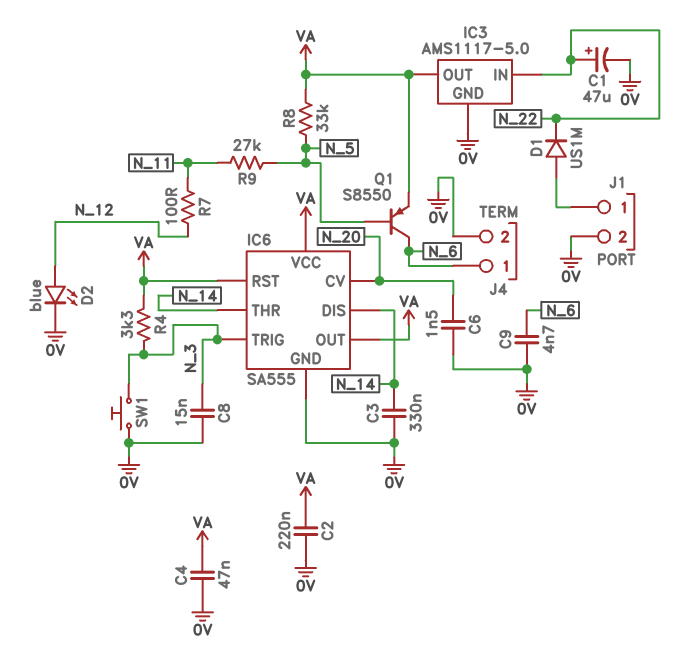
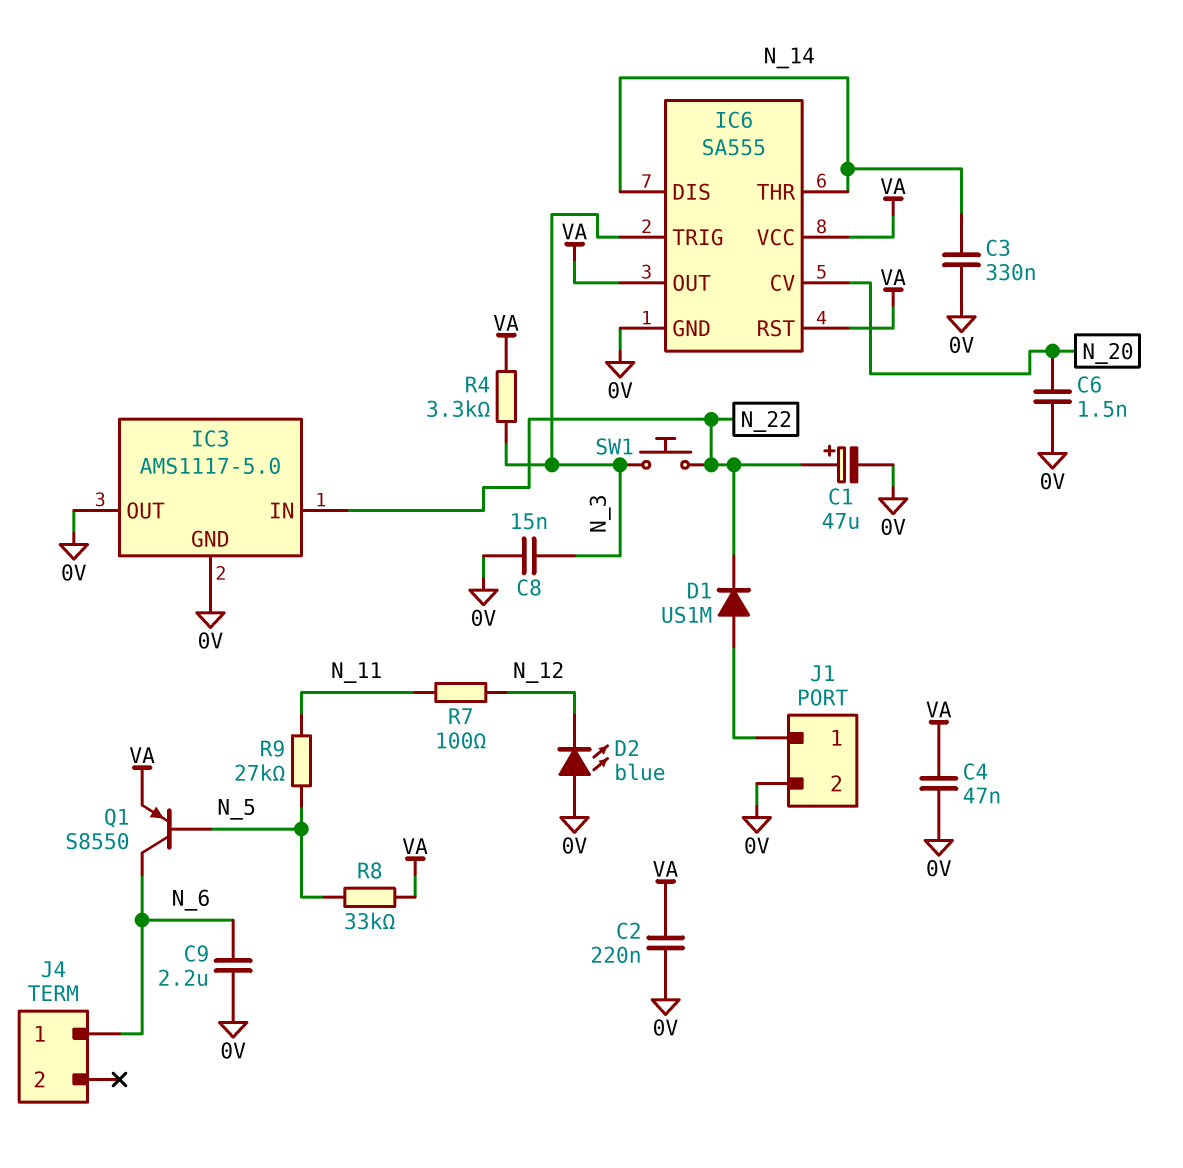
C9: 4.7nF (0V, N_6) -> 2.2uF (0V, N_6)
D2: LED blue (A N_12, K 0V) -> LED blue (A 0V, K N_12)
IC3 pin OUT: VA -> 0V
J4 pin 2: 0V -> none
SW1: button (0V, N_3) -> button (N_3, N_22)

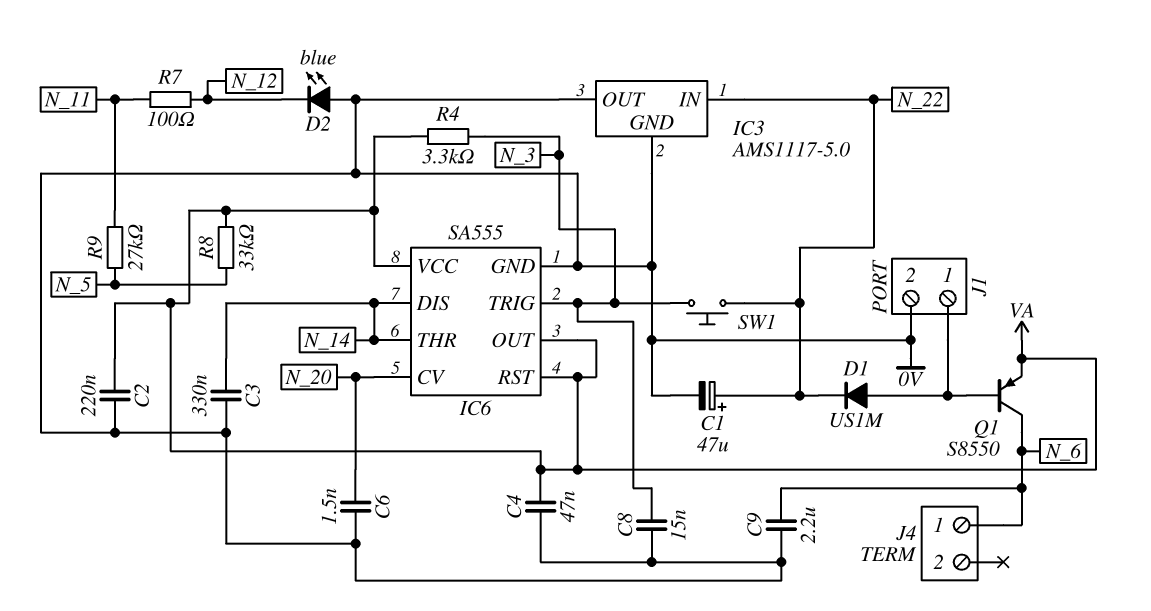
Q1: PNP S8550 (B N_5, C N_6, E VA) -> PNP S8550 (B J1/1, C N_6, E VA)

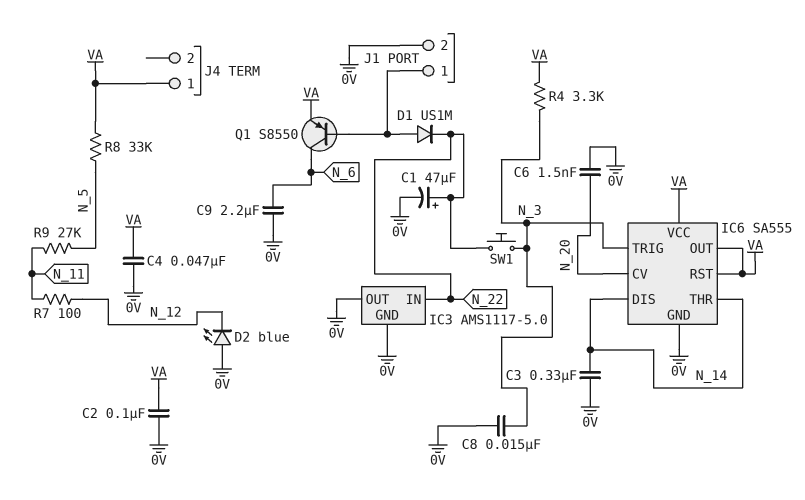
C2: 220nF (0V, VA) -> 100nF (0V, VA)
J4 pin 1: N_6 -> VA

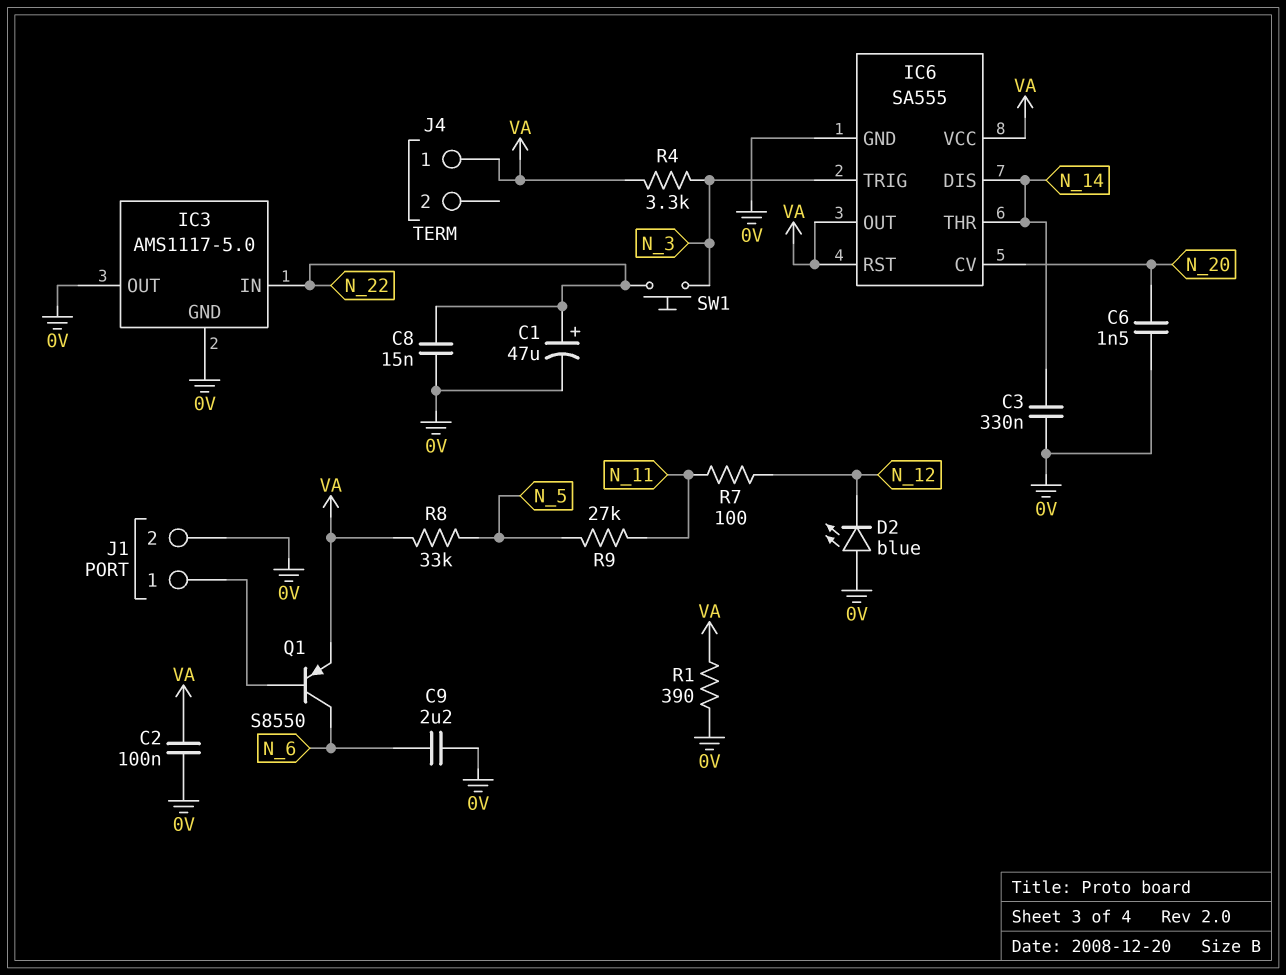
C4: 47nF (0V, VA) -> none
C8: 15nF (0V, N_3) -> 15nF (0V, N_22)
D1: diode US1M (A J1/1, K N_22) -> none
R1: none -> 390 (0V, VA)

